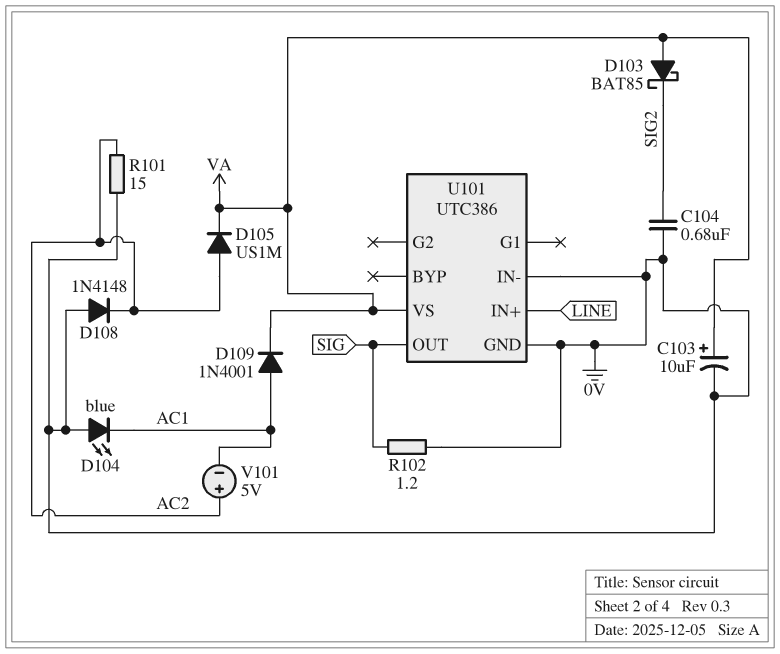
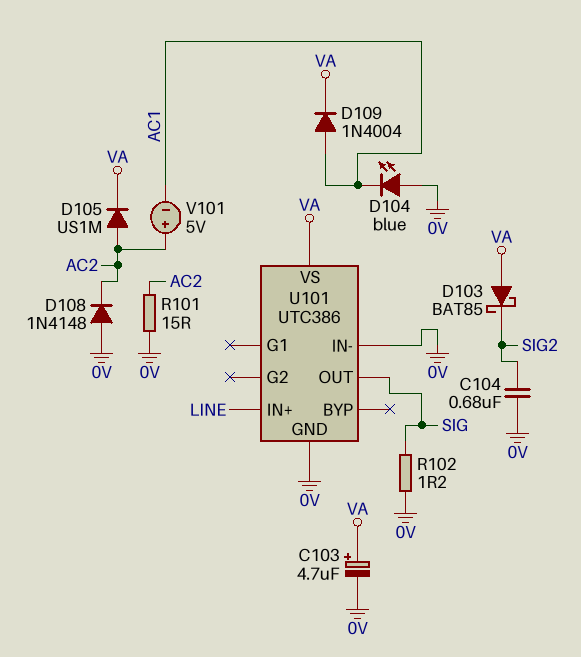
C103: 10uF (plus VA, minus 0V) -> 4.7uF (plus VA, minus 0V)
D109: diode 1N4001 (A AC1, K VA) -> diode 1N4004 (A AC1, K VA)

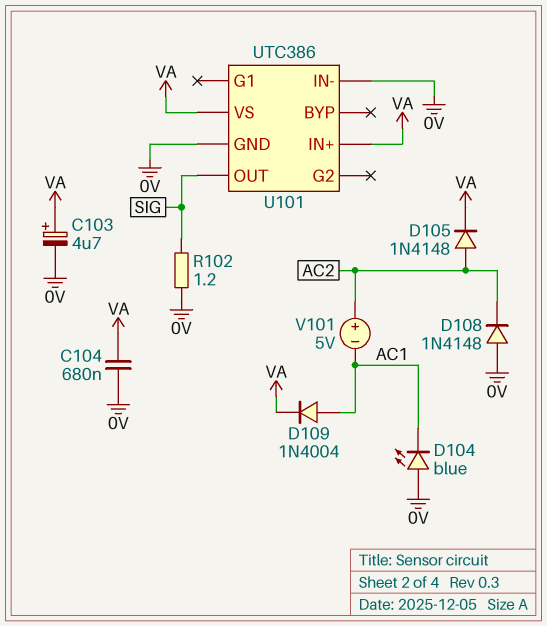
C104: 680nF (0V, SIG2) -> 680nF (0V, VA)
D103: schottky BAT85 (A VA, K SIG2) -> none
D105: diode US1M (A AC2, K VA) -> diode 1N4148 (A AC2, K VA)
R101: 15 (0V, AC2) -> none
U101 pin IN+: LINE -> VA

